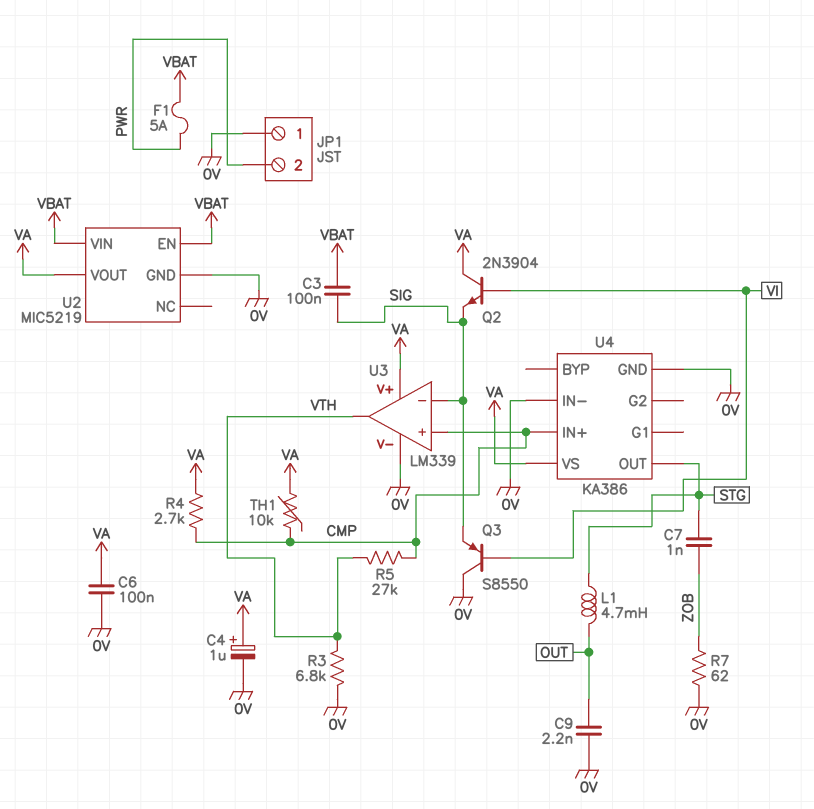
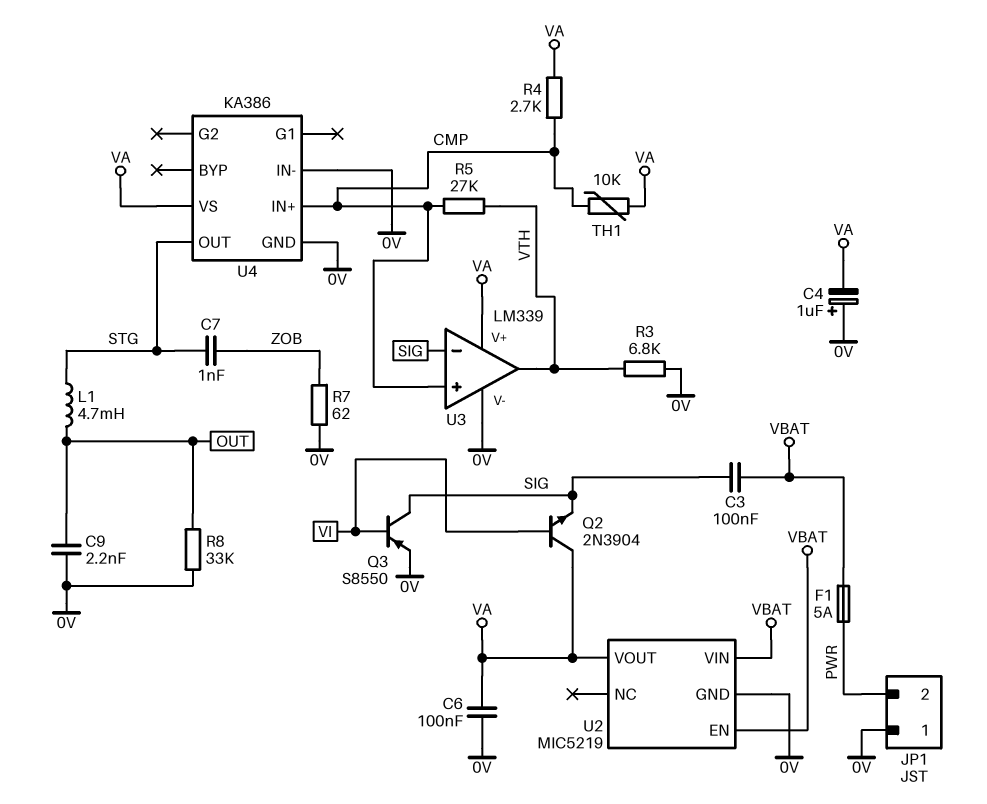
C4: 1uF (plus VA, minus 0V) -> 1uF (plus 0V, minus VA)
Q3: PNP S8550 (B VI, C 0V, E SIG) -> PNP S8550 (B VI, C SIG, E 0V)
R8: none -> 33k (0V, OUT)

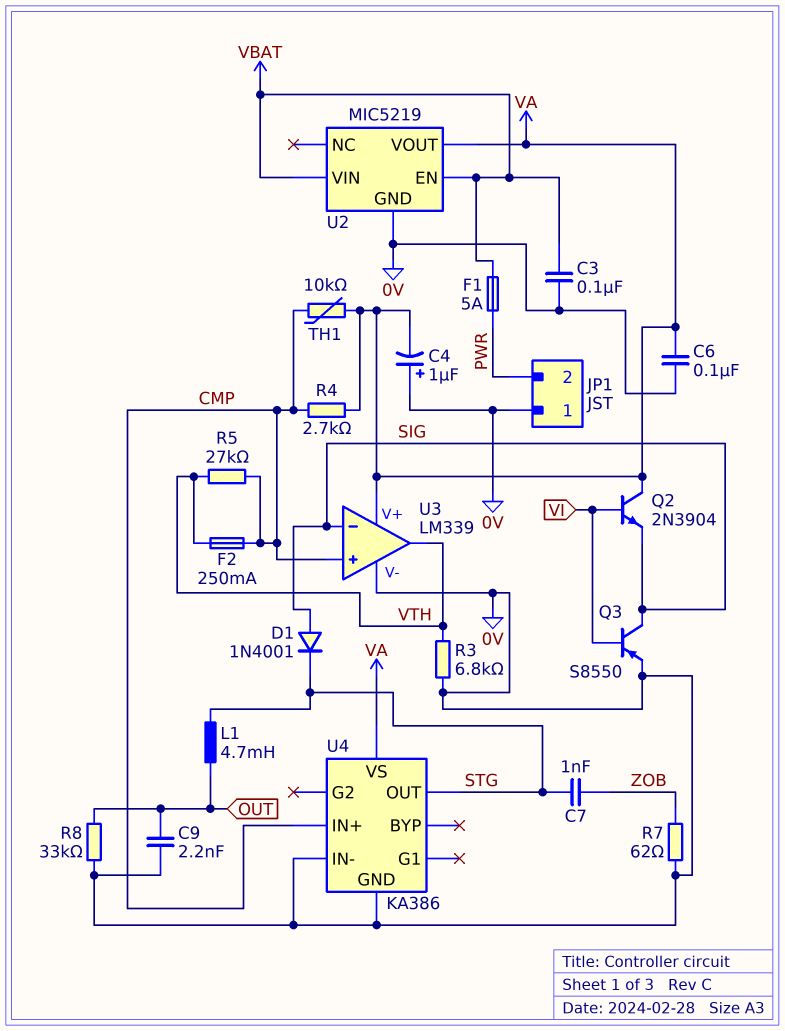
C3: 100nF (SIG, VBAT) -> 100nF (0V, VBAT)
D1: none -> diode 1N4001 (A SIG, K STG)
F2: none -> 250mA (CMP, VTH)

